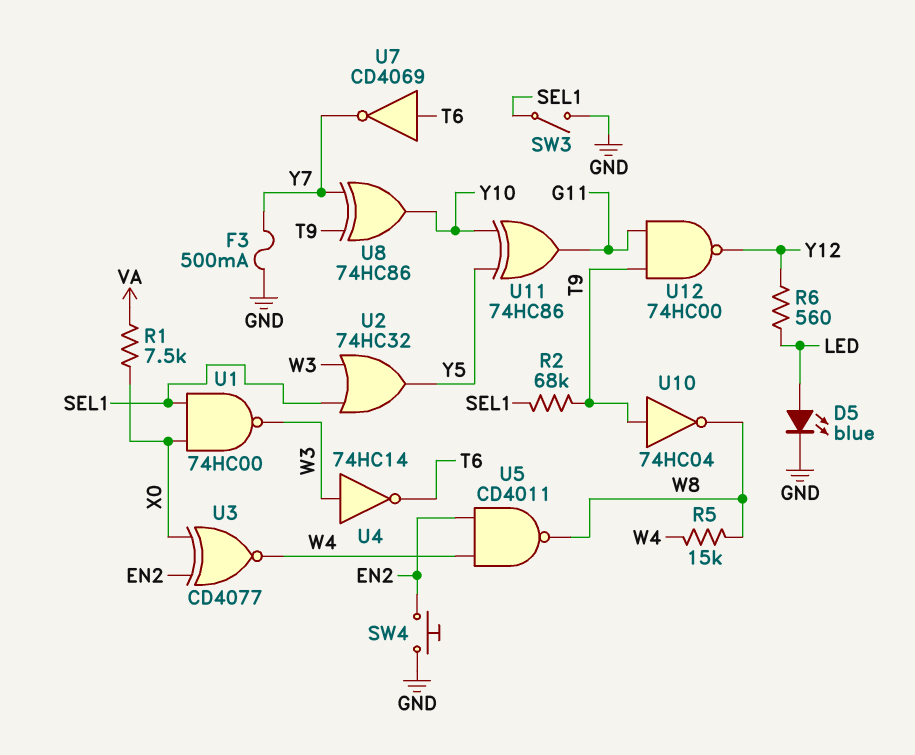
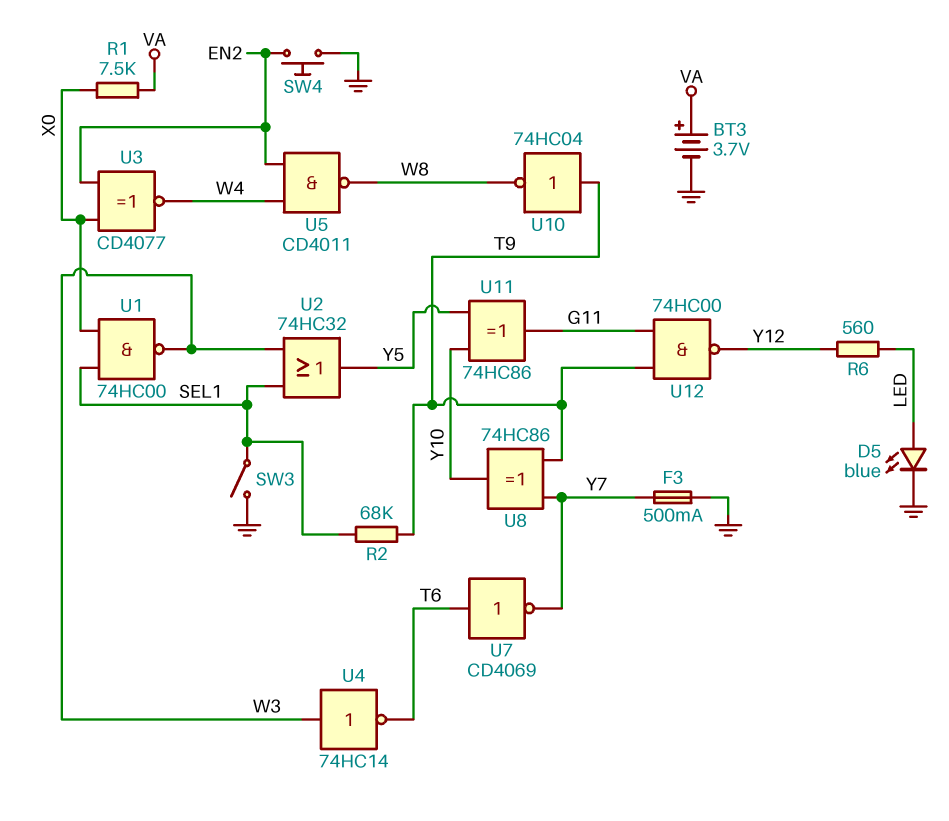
BT3: none -> 3.7V (plus VA, minus GND)
R5: 15k (W4, W8) -> none

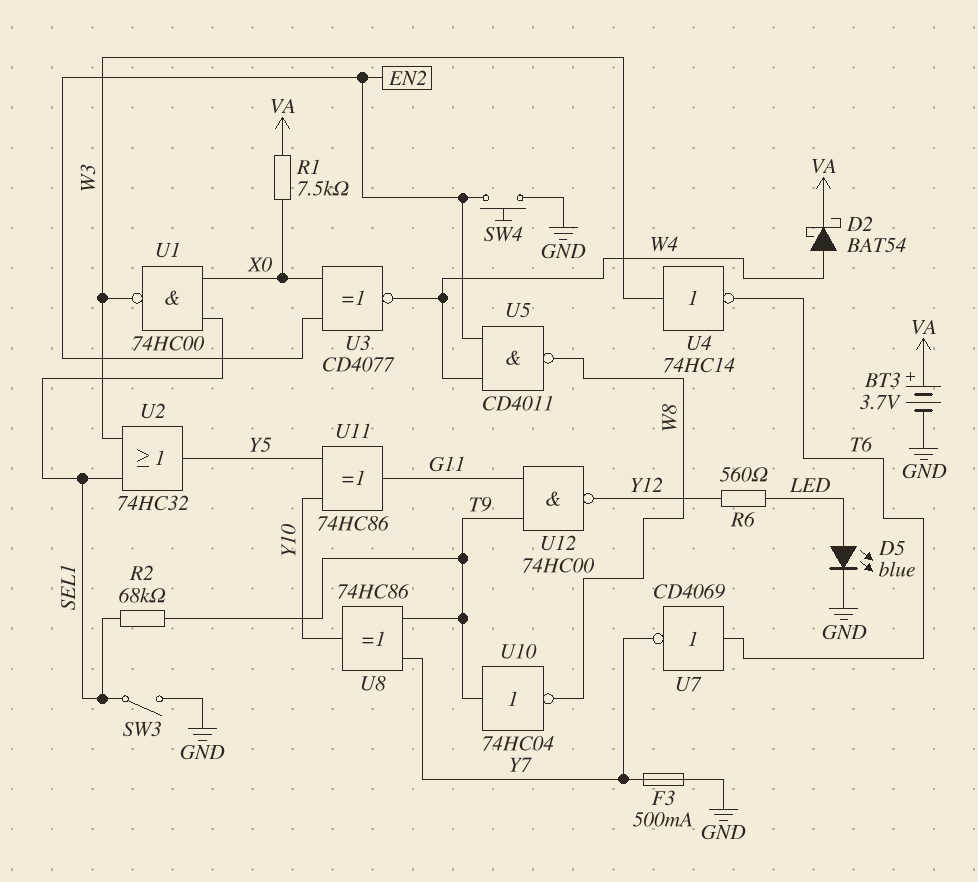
D2: none -> schottky BAT54 (A W4, K VA)

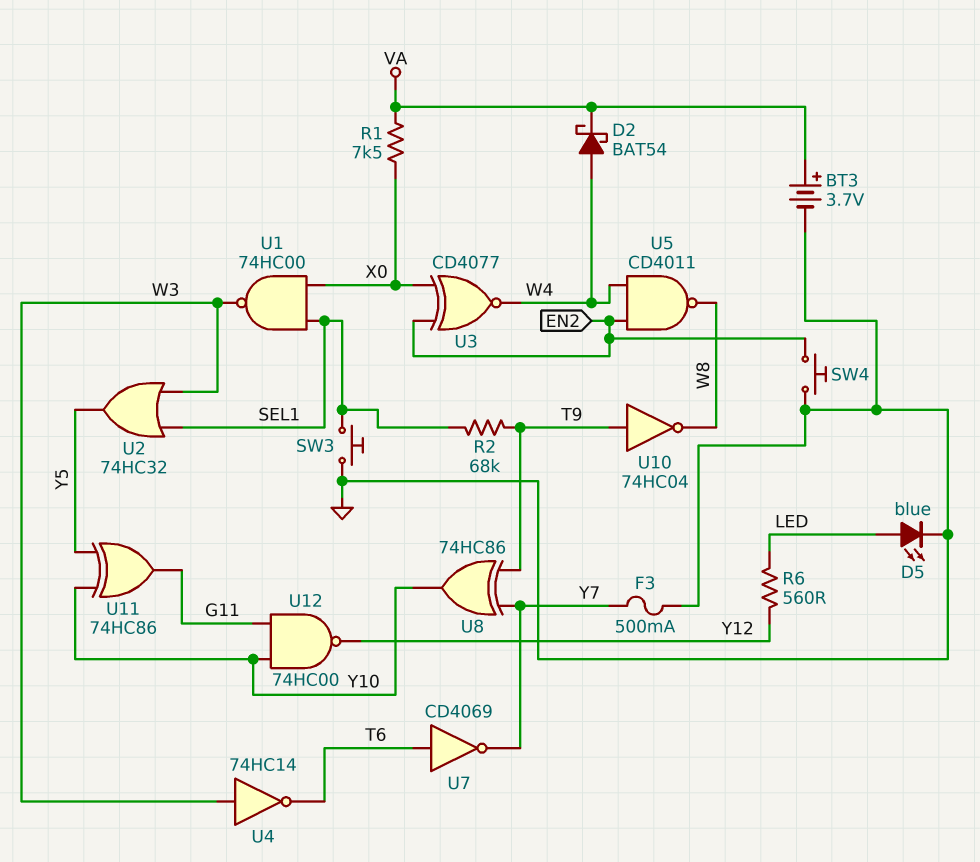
SW3: switch (GND, SEL1) -> button (GND, SEL1)
U12: NAND 74HC00 (in G11, in T9, out Y12) -> NAND 74HC00 (in G11, in Y10, out Y12)

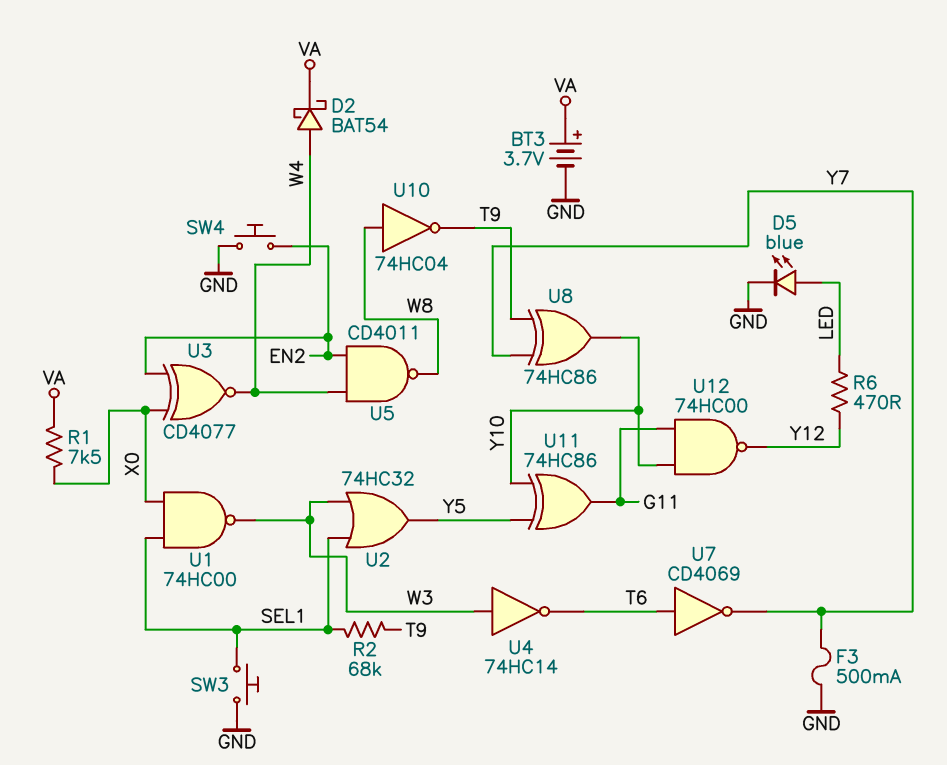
R6: 560 (LED, Y12) -> 470 (LED, Y12)
U10: NOT 74HC04 (in T9, out W8) -> NOT 74HC04 (in W8, out T9)

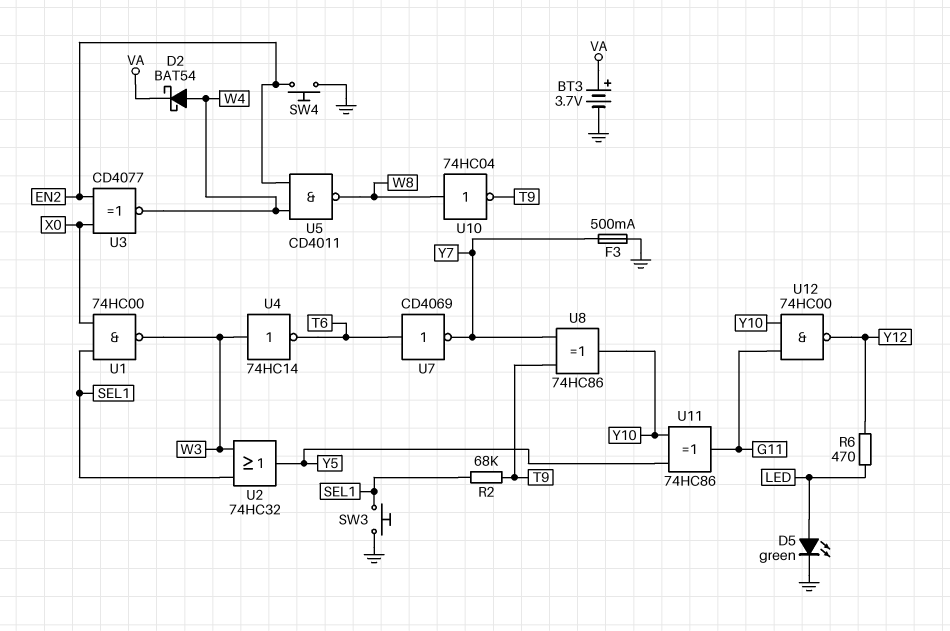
D5: LED blue (A LED, K GND) -> LED green (A LED, K GND)
R1: 7.5k (VA, X0) -> none

